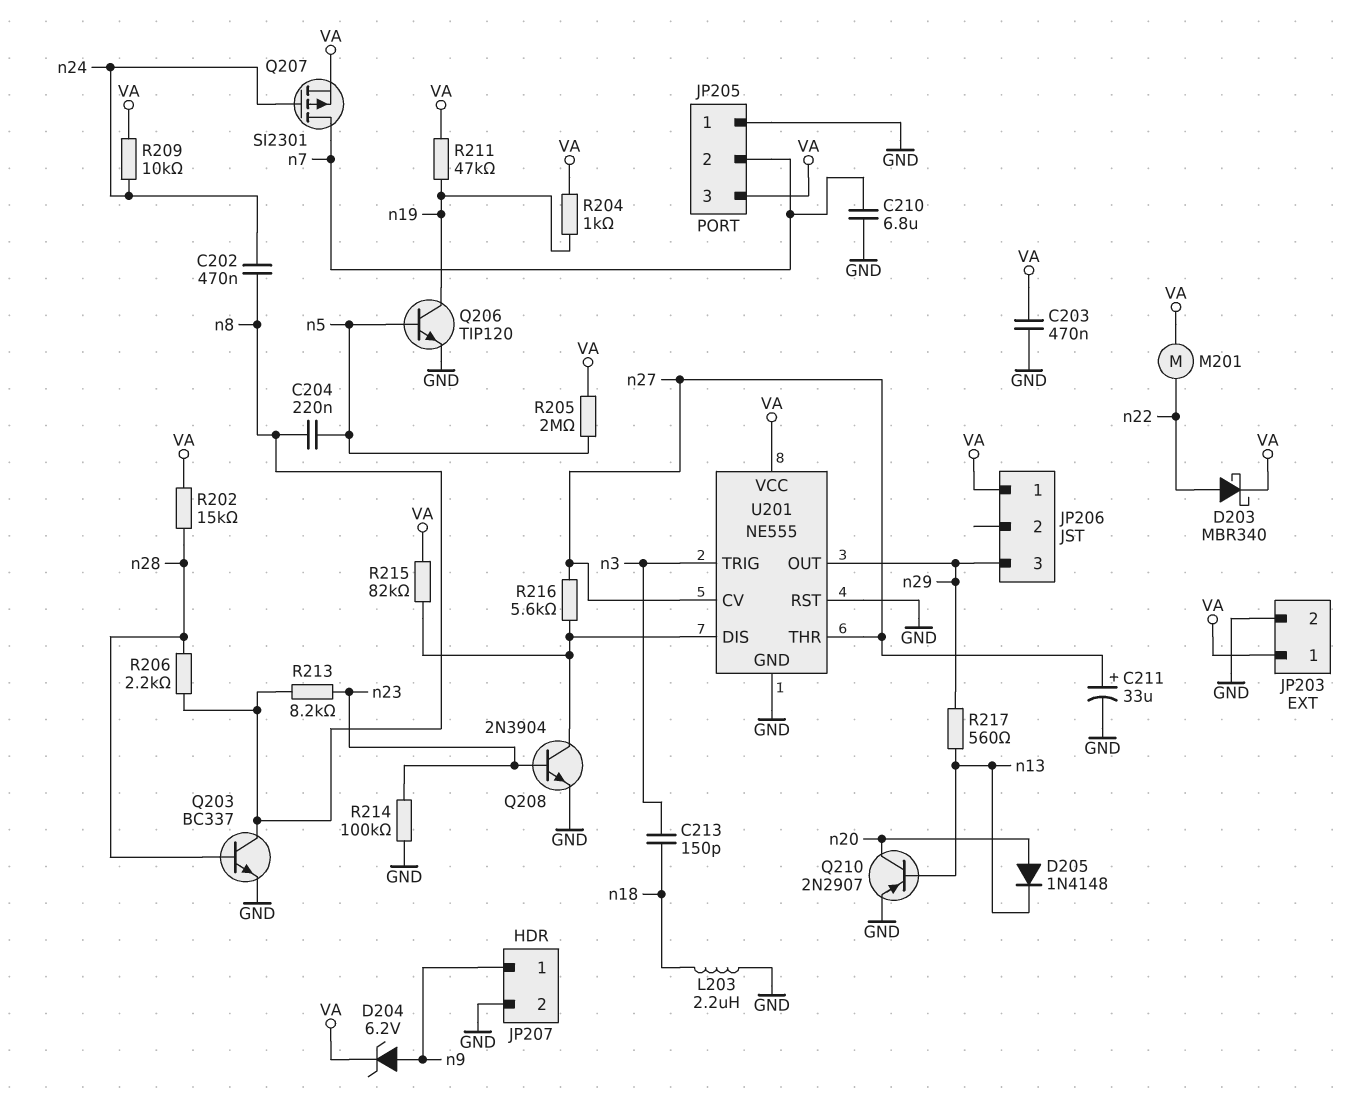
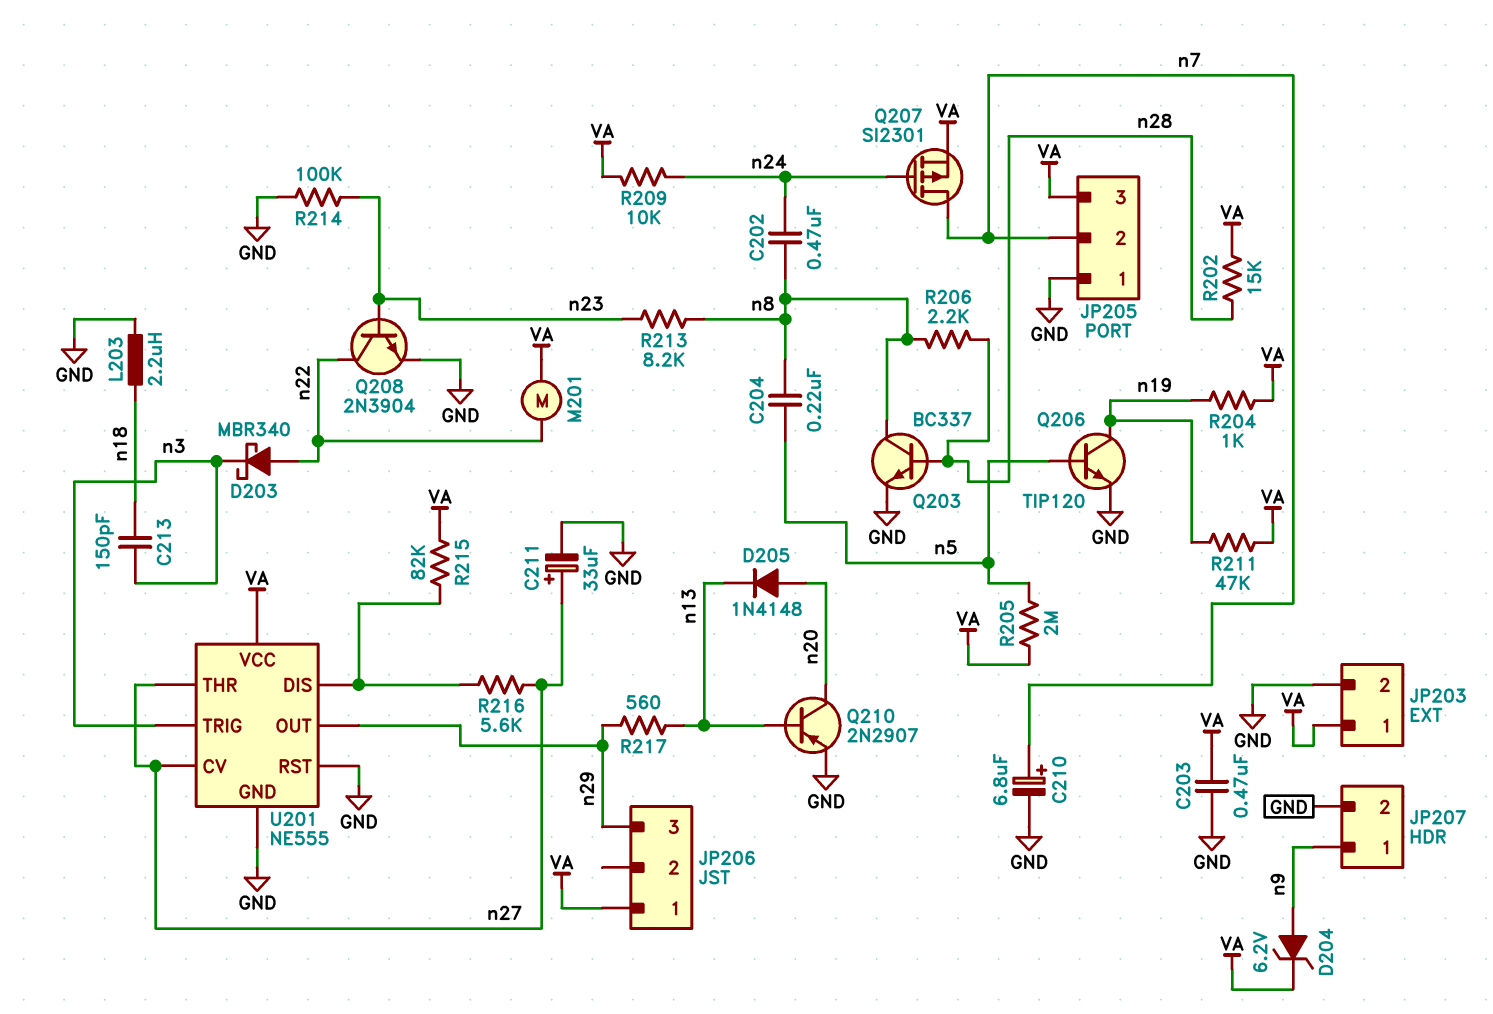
C210: 6.8uF (GND, n7) -> 6.8uF (plus n7, minus GND)
D203: schottky MBR340 (A n22, K VA) -> schottky MBR340 (A n22, K n3)
Q208: NPN 2N3904 (B n23, C U201/DIS, E GND) -> NPN 2N3904 (B n23, C n22, E GND)

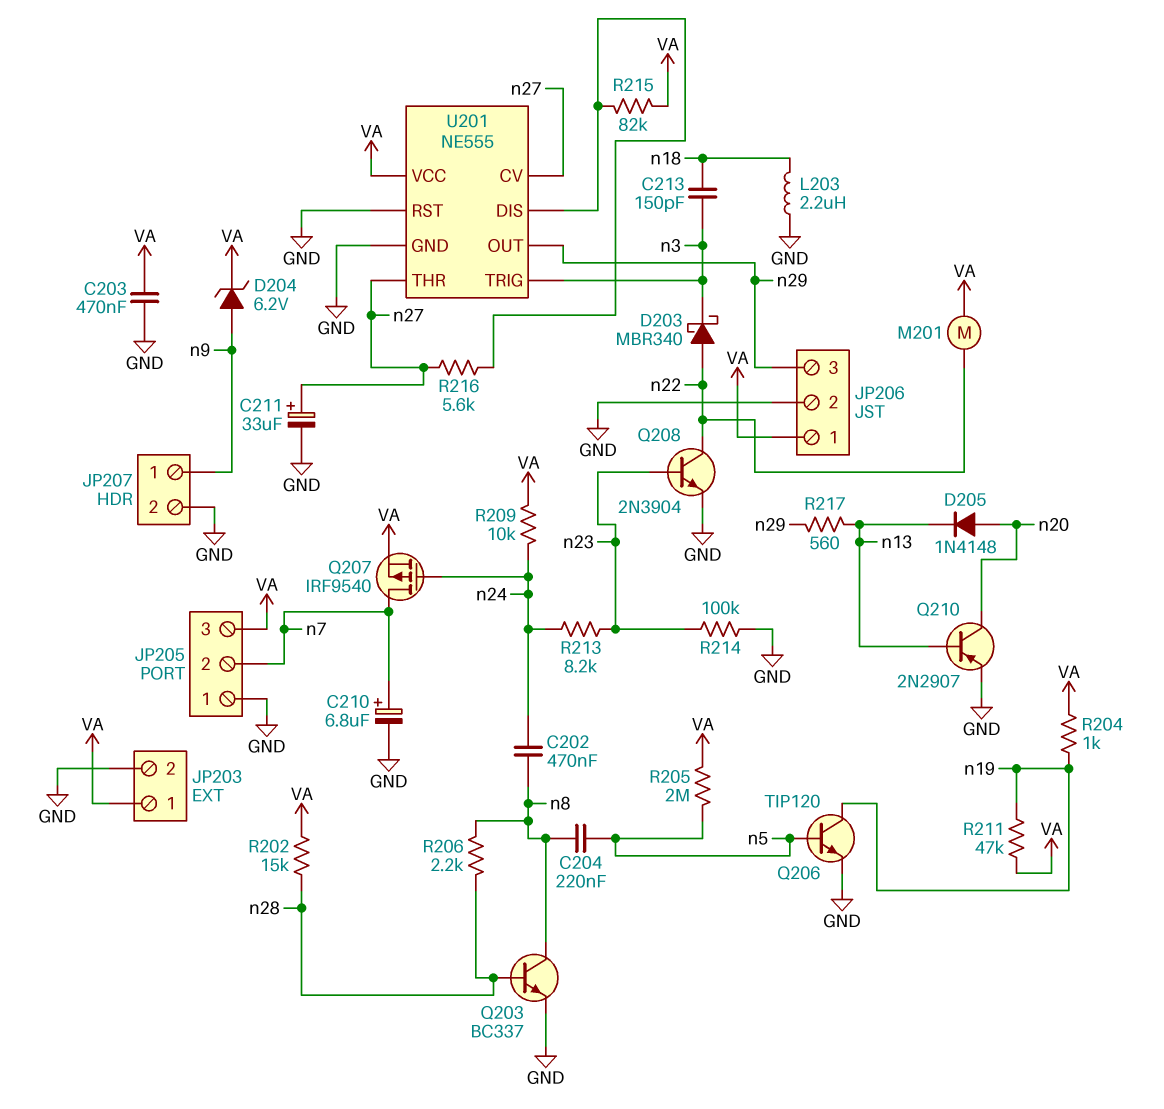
JP206 pin 2: none -> GND
Q207: PMOS SI2301 (G n24, D n7, S VA) -> PMOS IRF9540 (G n24, D n7, S VA)
R213: 8.2k (n8, n23) -> 8.2k (n23, n24)

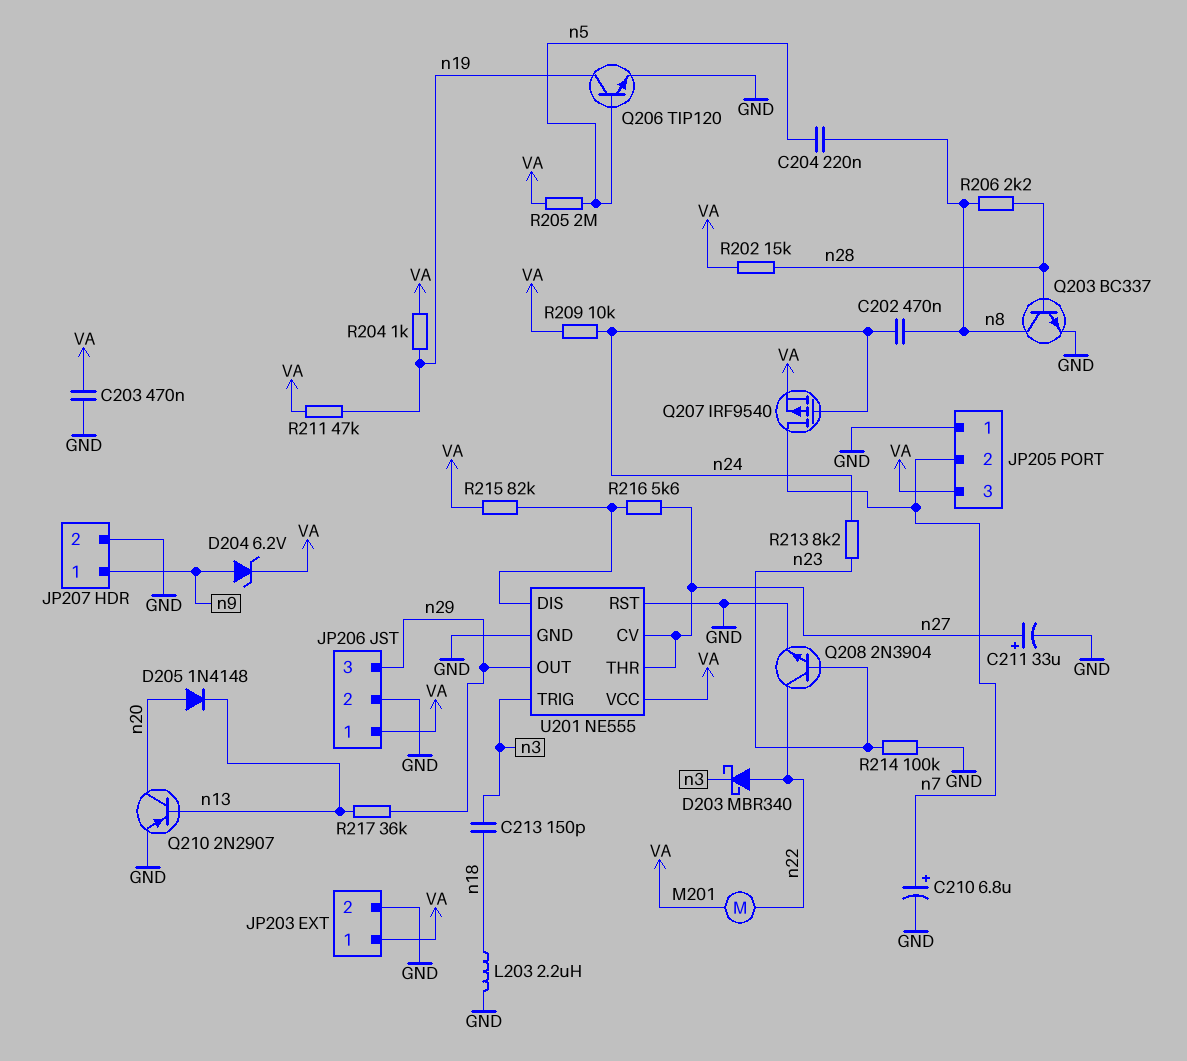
R217: 560 (n13, n29) -> 36k (n13, n29)

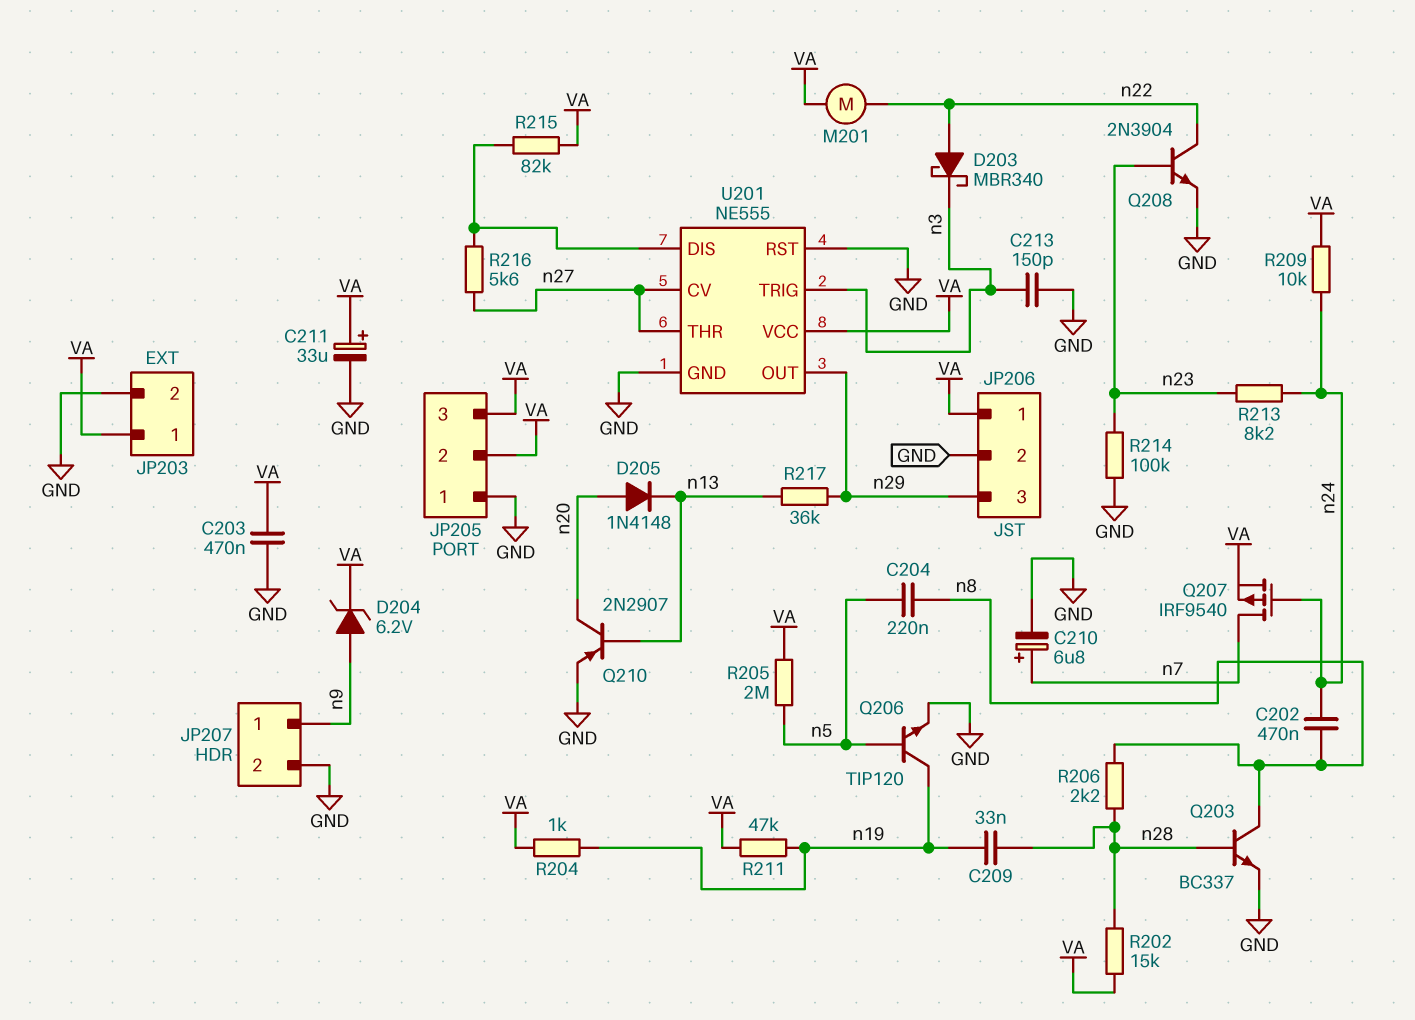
C209: none -> 33nF (n19, n28)
C211: 33uF (plus n27, minus GND) -> 33uF (plus VA, minus GND)
C213: 150pF (n3, n18) -> 150pF (GND, n3)
JP205 pin 2: n7 -> VA
L203: 2.2uH (GND, n18) -> none

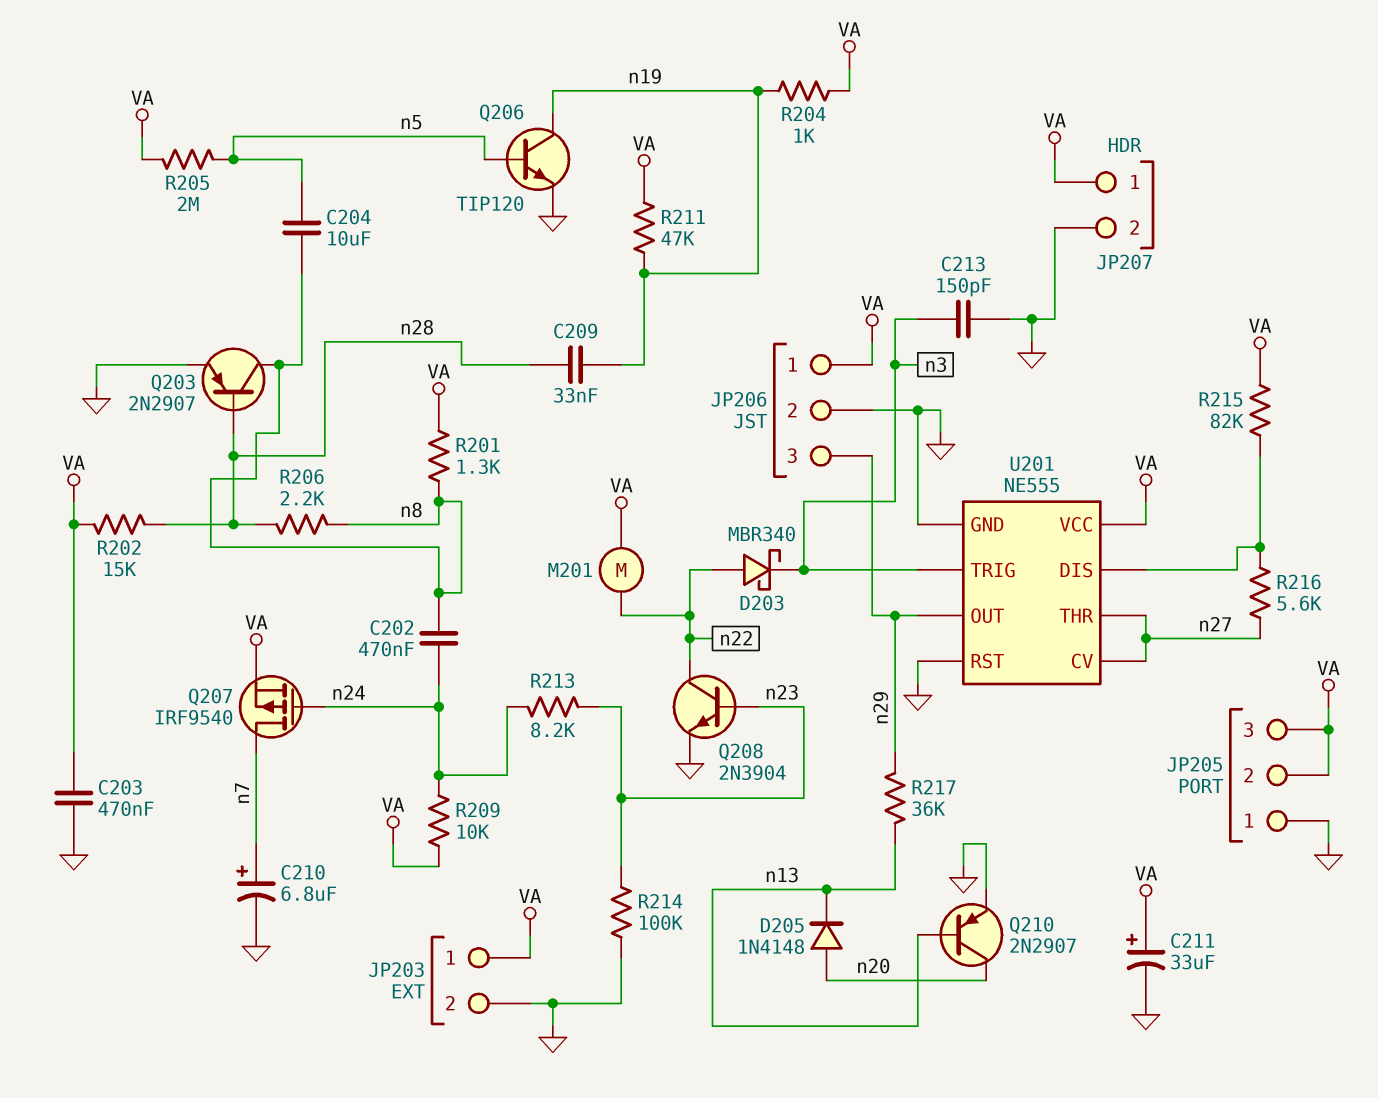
C204: 220nF (n5, n8) -> 10uF (n5, n8)
D204: zener 6.2V (A n9, K VA) -> none
JP207 pin 1: n9 -> VA
Q203: NPN BC337 (B n28, C n8, E GND) -> PNP 2N2907 (B n28, C n8, E GND)
R201: none -> 1.3k (VA, n8)

